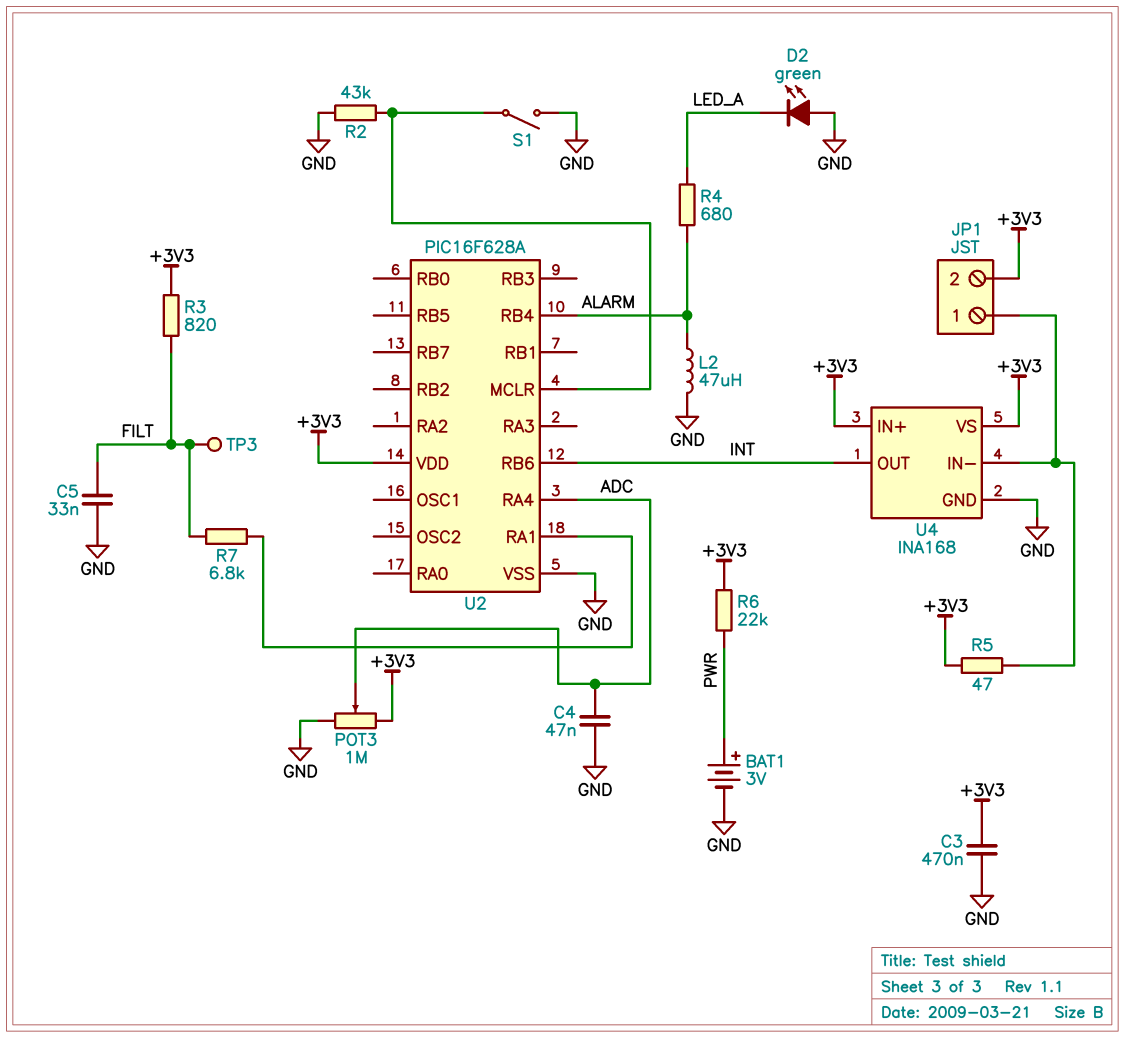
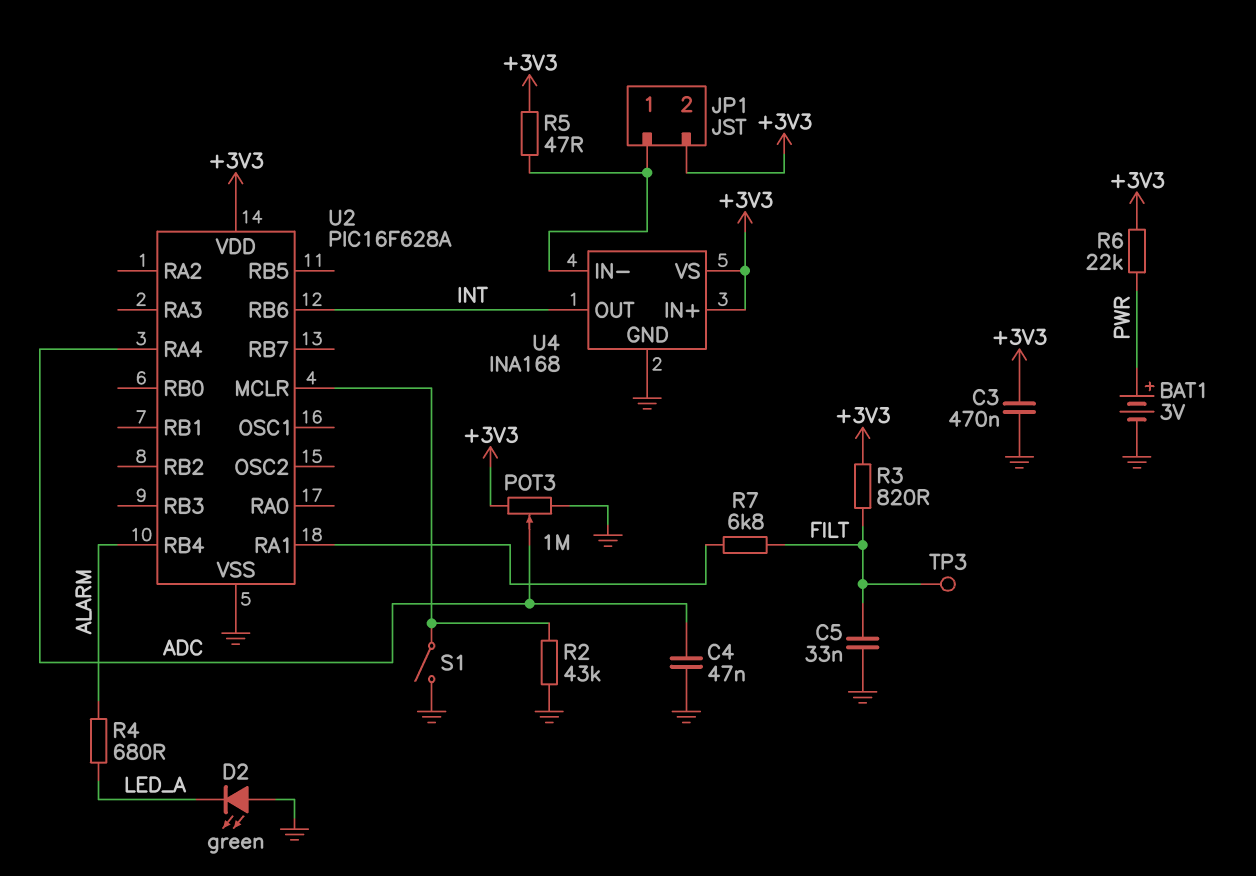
L2: 47uH (ALARM, GND) -> none

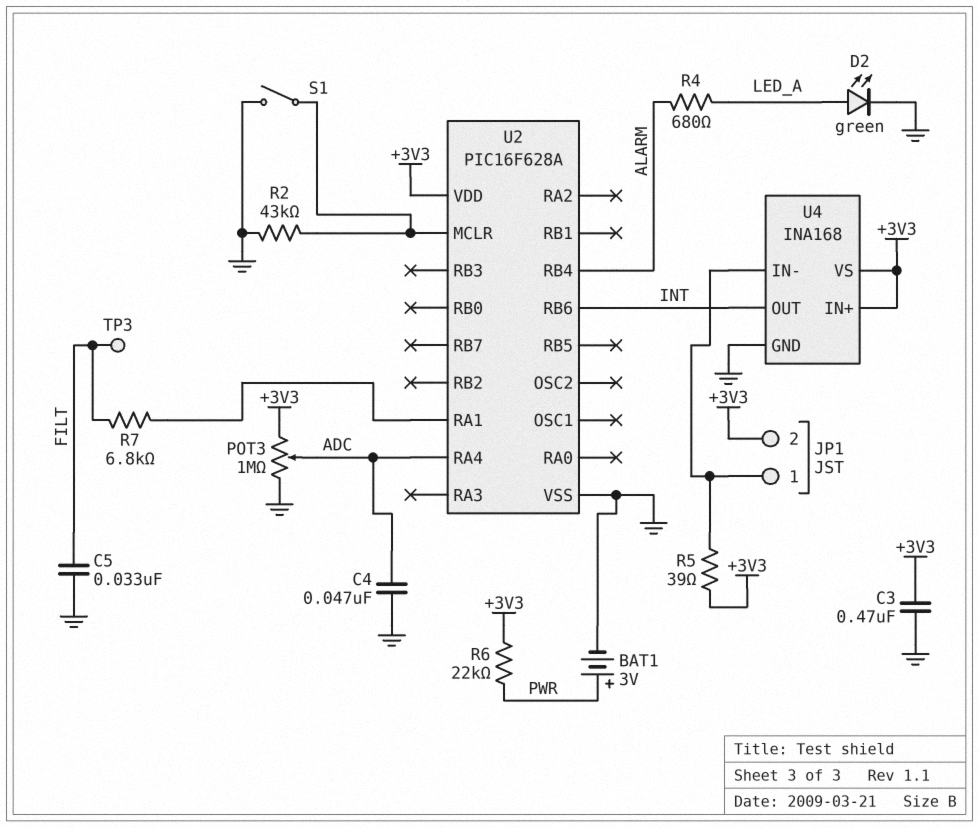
D2: LED green (A GND, K LED_A) -> LED green (A LED_A, K GND)
R3: 820 (+3V3, FILT) -> none
R5: 47 (+3V3, JP1/1) -> 39 (+3V3, JP1/1)

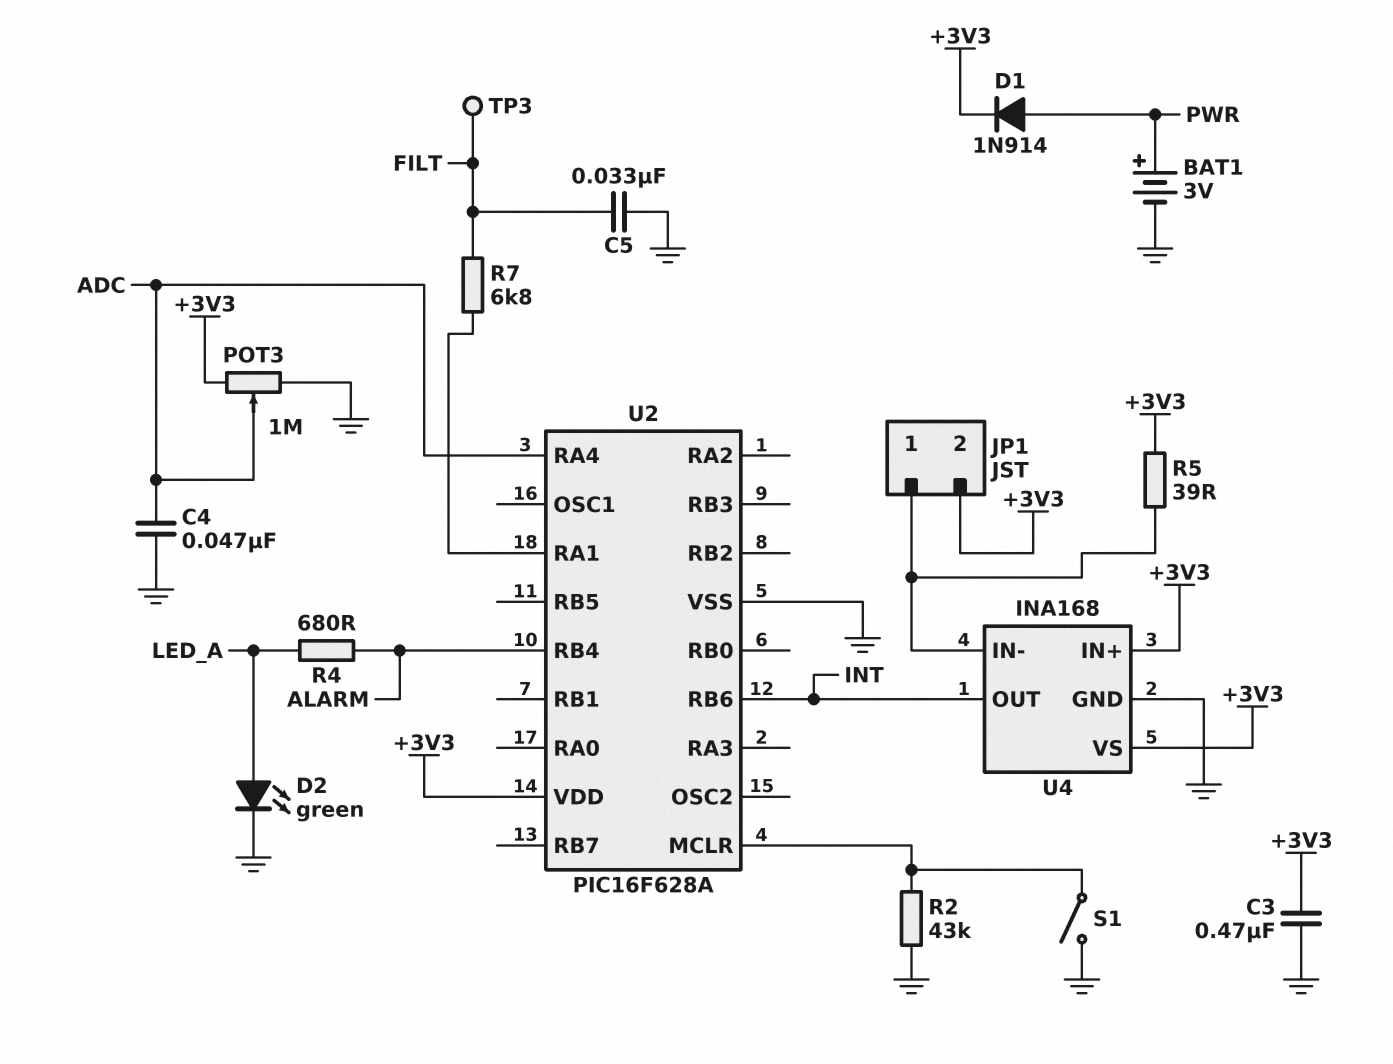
D1: none -> diode 1N914 (A PWR, K +3V3)
R6: 22k (+3V3, PWR) -> none

